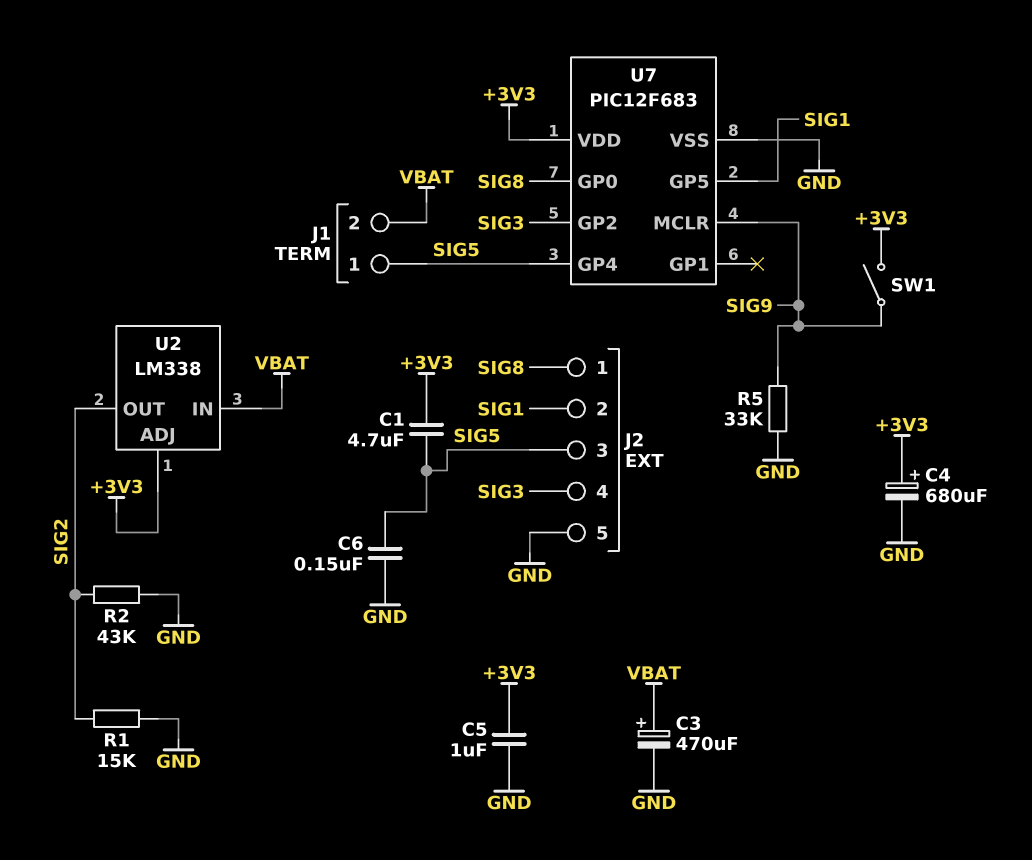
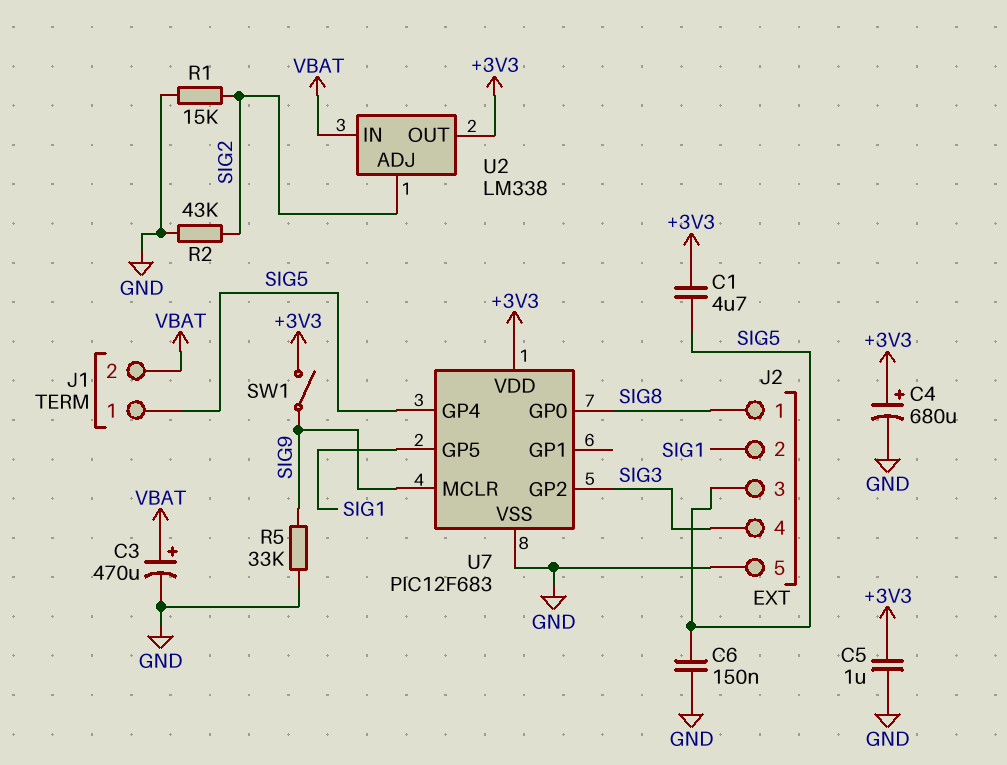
U2 pin ADJ: +3V3 -> SIG2
U2 pin OUT: SIG2 -> +3V3

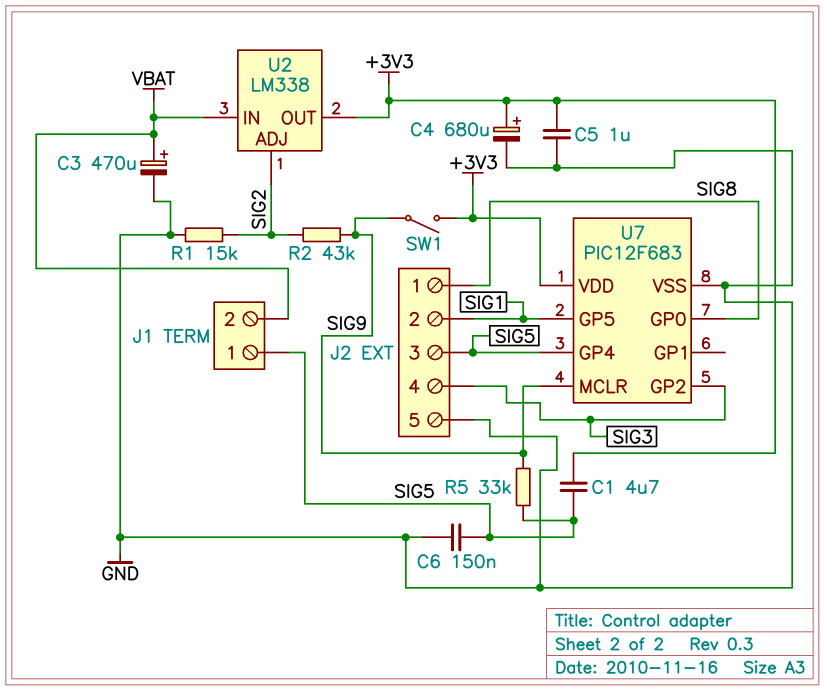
R2: 43k (GND, SIG2) -> 43k (SIG2, SIG9)
R5: 33k (GND, SIG9) -> 33k (SIG5, SIG9)

